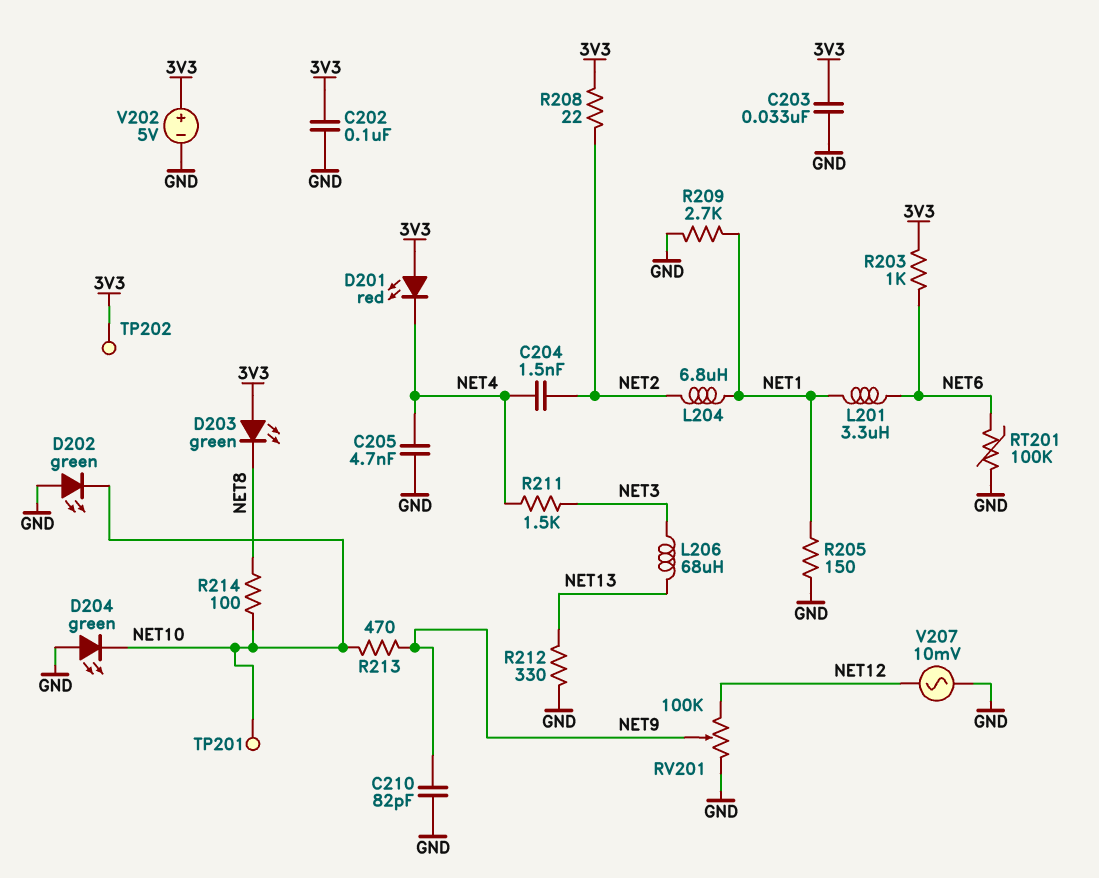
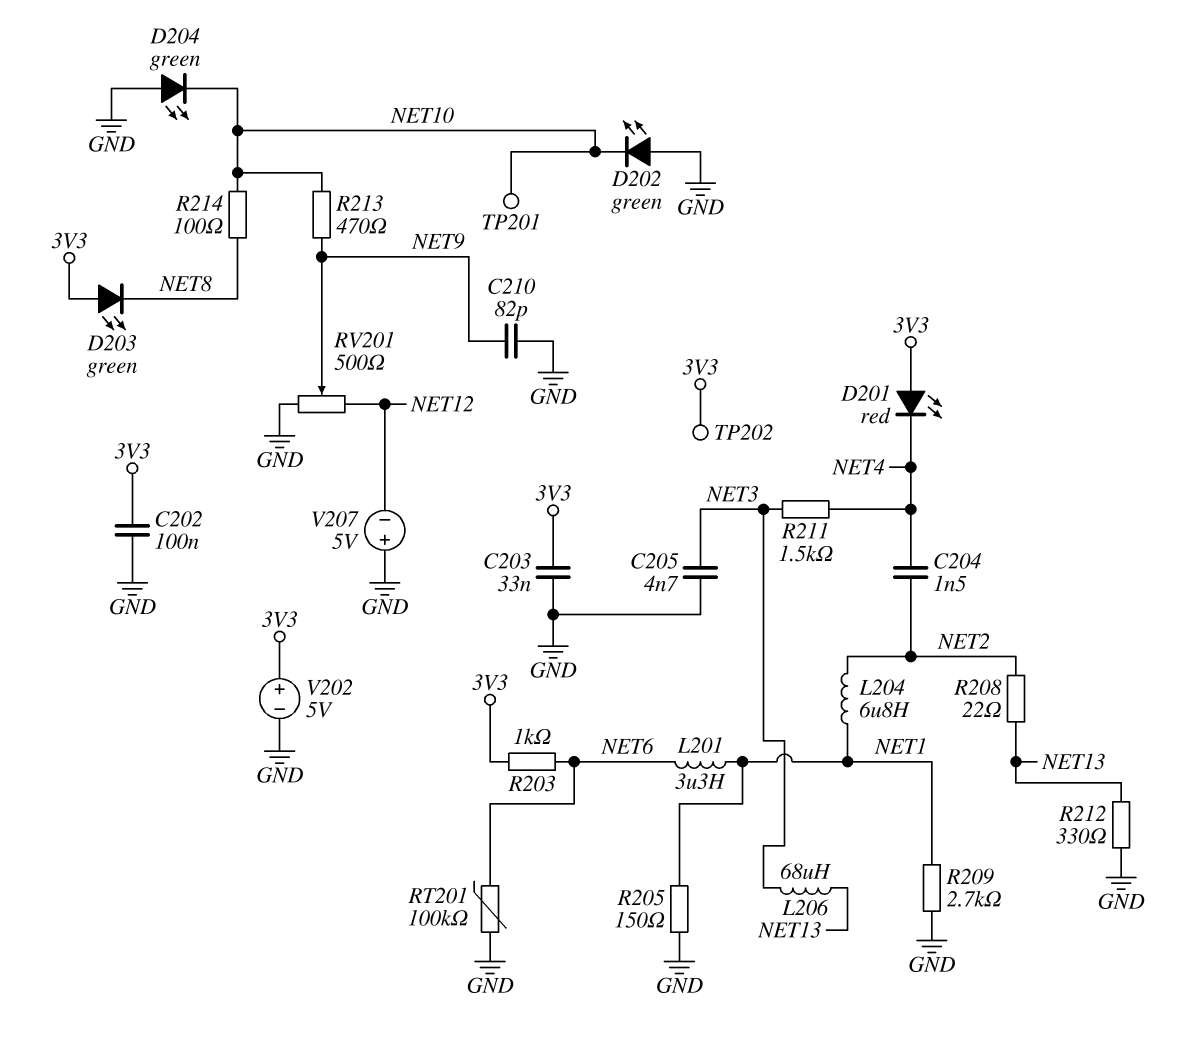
C205: 4.7nF (GND, NET4) -> 4.7nF (GND, NET3)
R208: 22 (3V3, NET2) -> 22 (NET2, NET13)
RV201: 100k (GND, NET12, wiper NET9) -> 500 (GND, NET12, wiper NET9)
V207: AC 10mV (GND, NET12) -> 5V (plus GND, minus NET12)

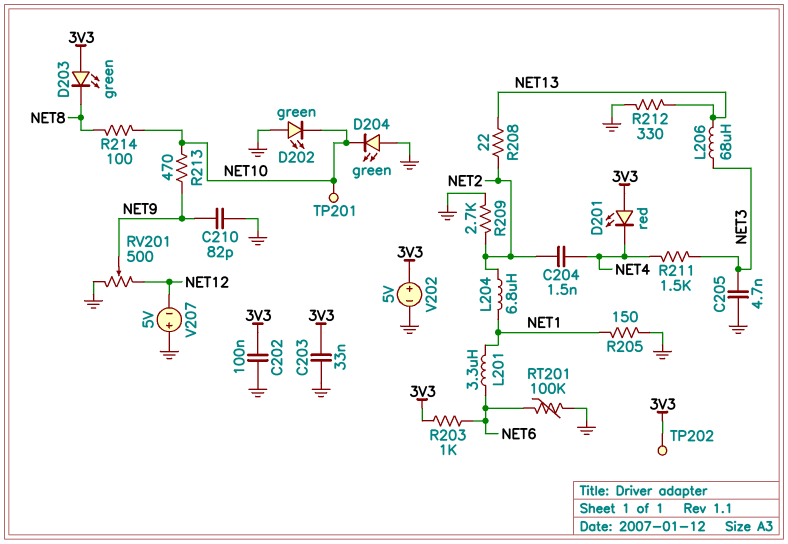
R209: 2.7k (GND, NET1) -> 2.7k (GND, NET2)

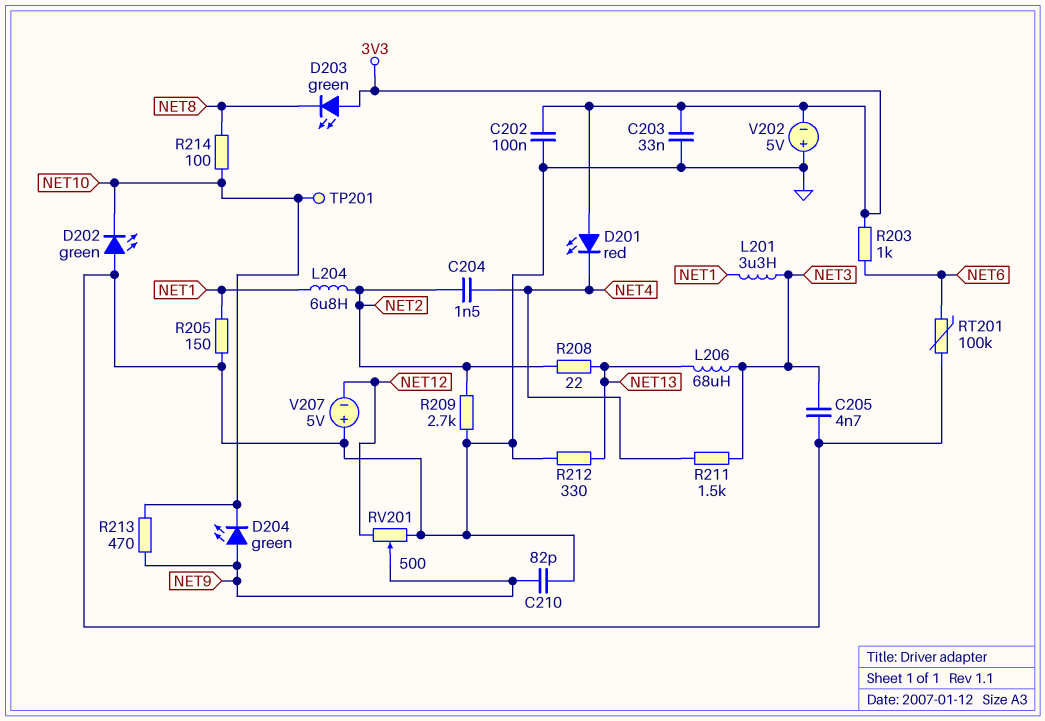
D204: LED green (A GND, K NET10) -> LED green (A NET9, K NET10)
L201: 3.3uH (NET1, NET6) -> 3.3uH (NET1, NET3)
TP202: test point (3V3) -> none
V202: 5V (plus 3V3, minus GND) -> 5V (plus GND, minus 3V3)

